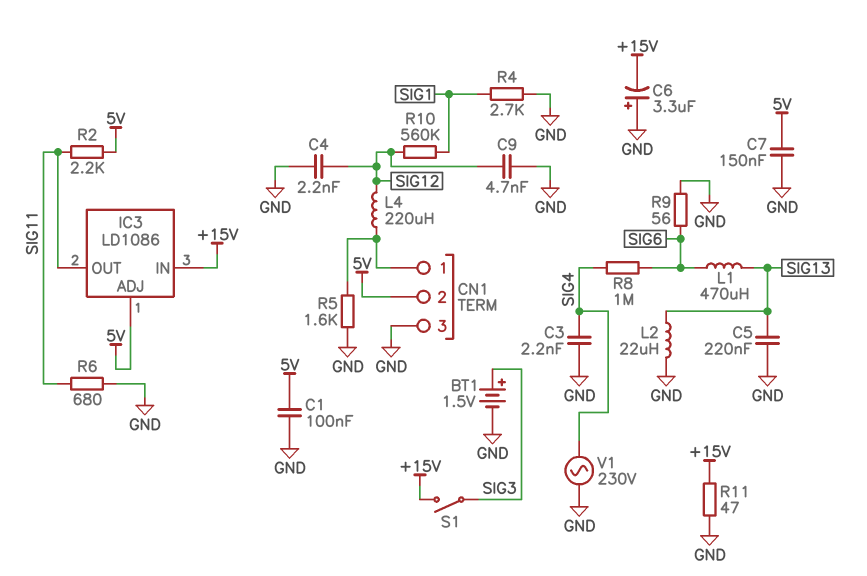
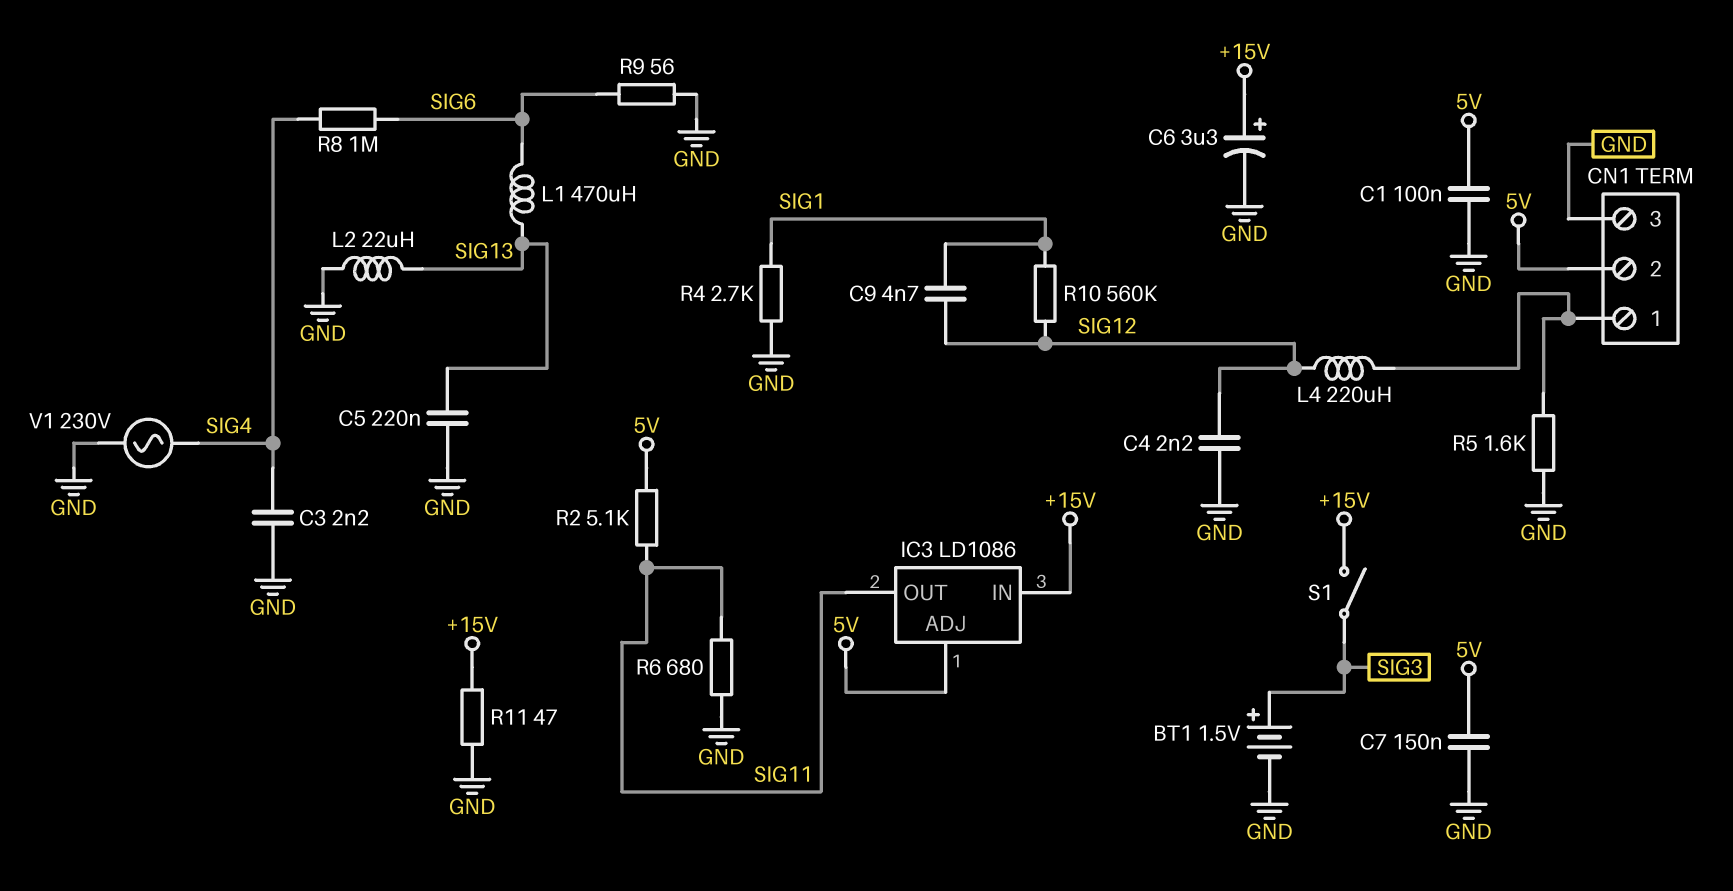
C6: 3.3uF (plus GND, minus +15V) -> 3.3uF (plus +15V, minus GND)
C9: 4.7nF (GND, SIG12) -> 4.7nF (SIG1, SIG12)
R2: 2.2k (5V, SIG11) -> 5.1k (5V, SIG11)

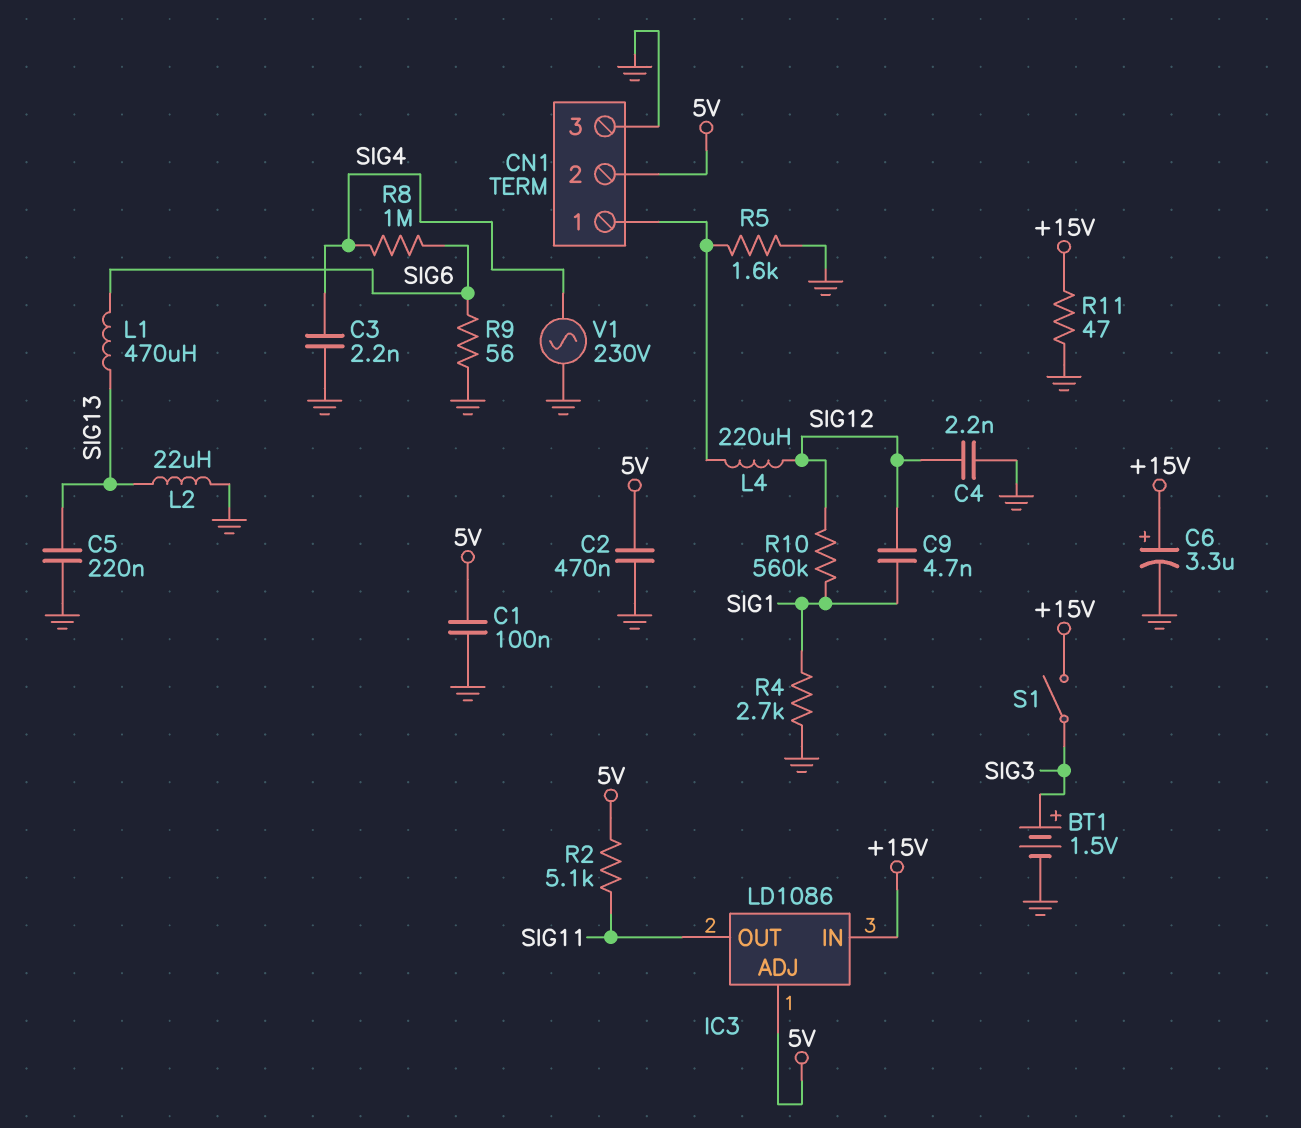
C2: none -> 470nF (5V, GND)
C7: 150nF (5V, GND) -> none
R6: 680 (GND, SIG11) -> none

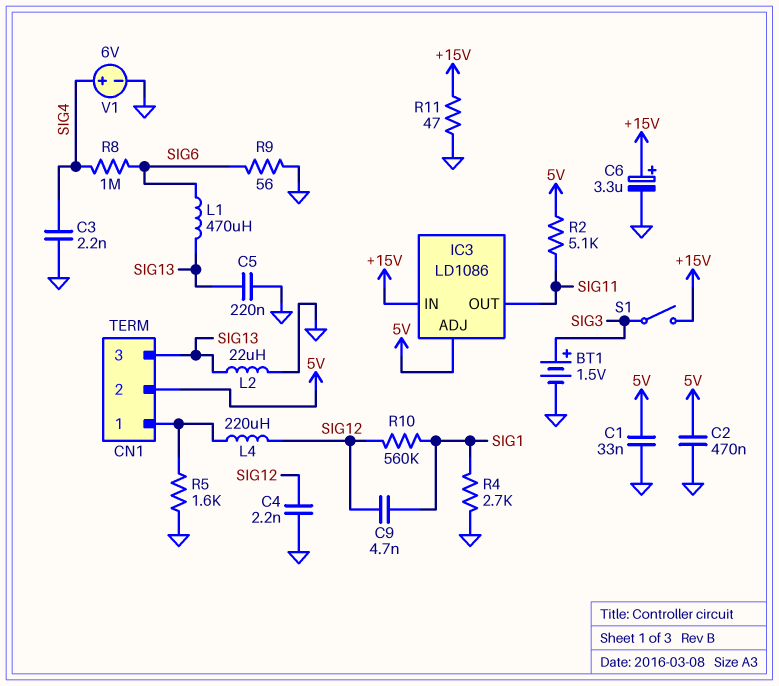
C1: 100nF (5V, GND) -> 33nF (5V, GND)
CN1 pin 3: GND -> SIG13
V1: AC 230V (GND, SIG4) -> 6V (plus SIG4, minus GND)

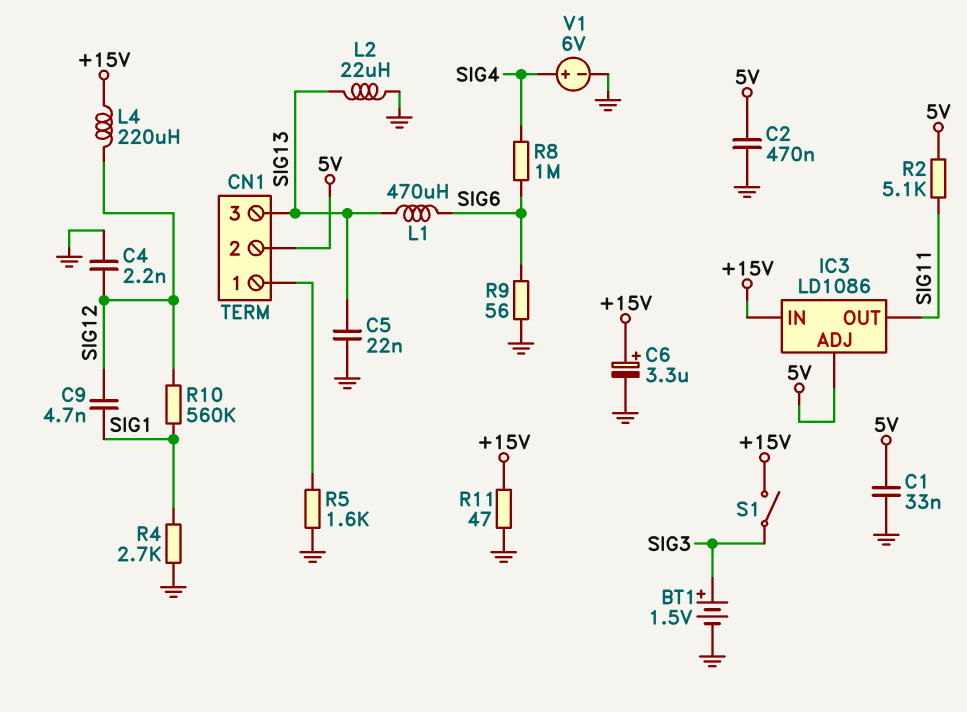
C3: 2.2nF (GND, SIG4) -> none
C5: 220nF (GND, SIG13) -> 22nF (GND, SIG13)
L4: 220uH (CN1/1, SIG12) -> 220uH (+15V, SIG12)

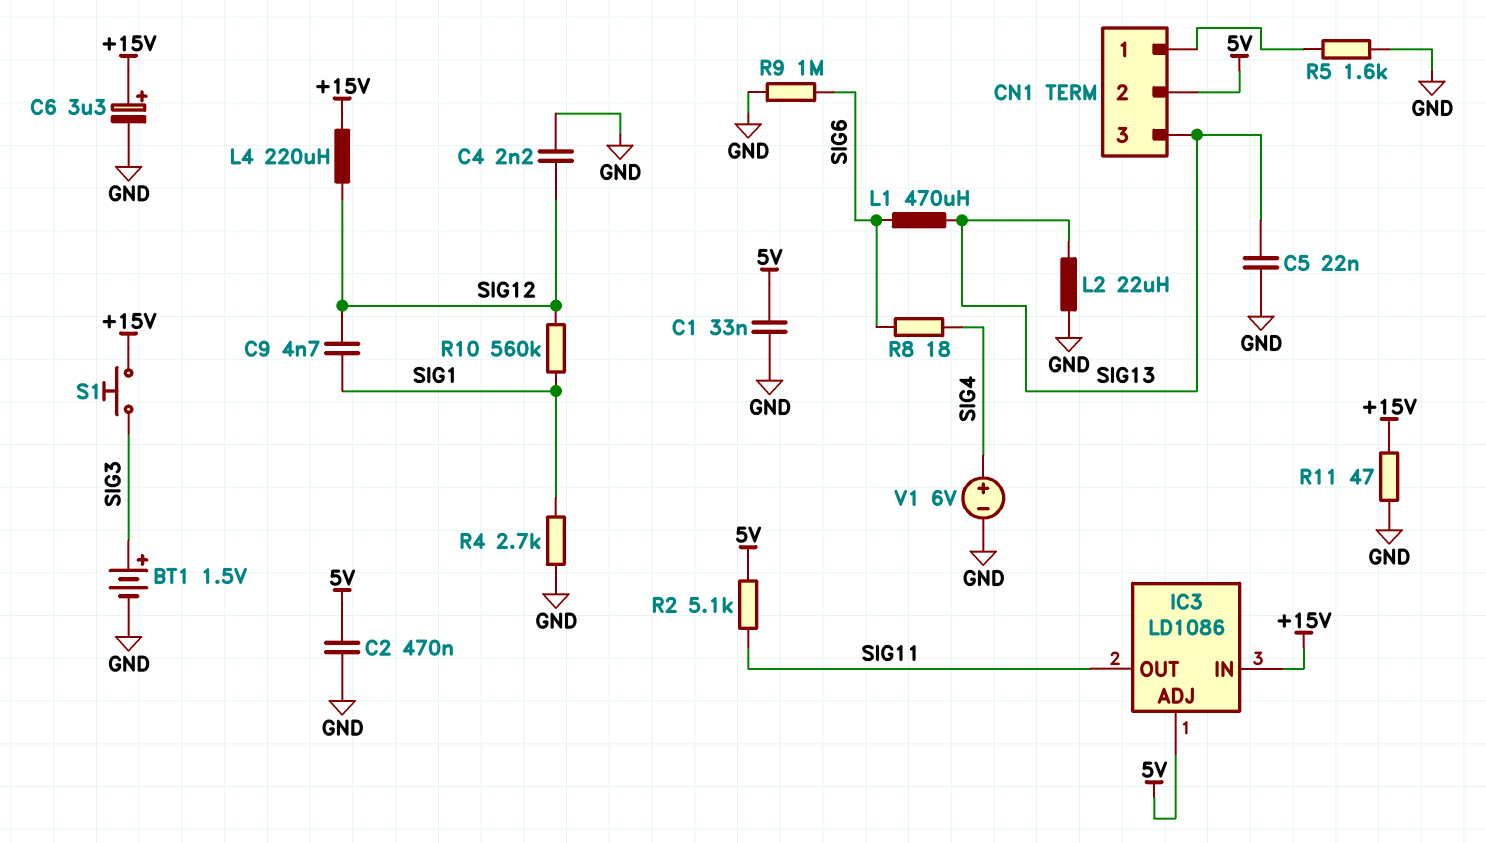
R8: 1M (SIG4, SIG6) -> 18 (SIG4, SIG6)
R9: 56 (GND, SIG6) -> 1M (GND, SIG6)
S1: switch (+15V, SIG3) -> button (+15V, SIG3)

